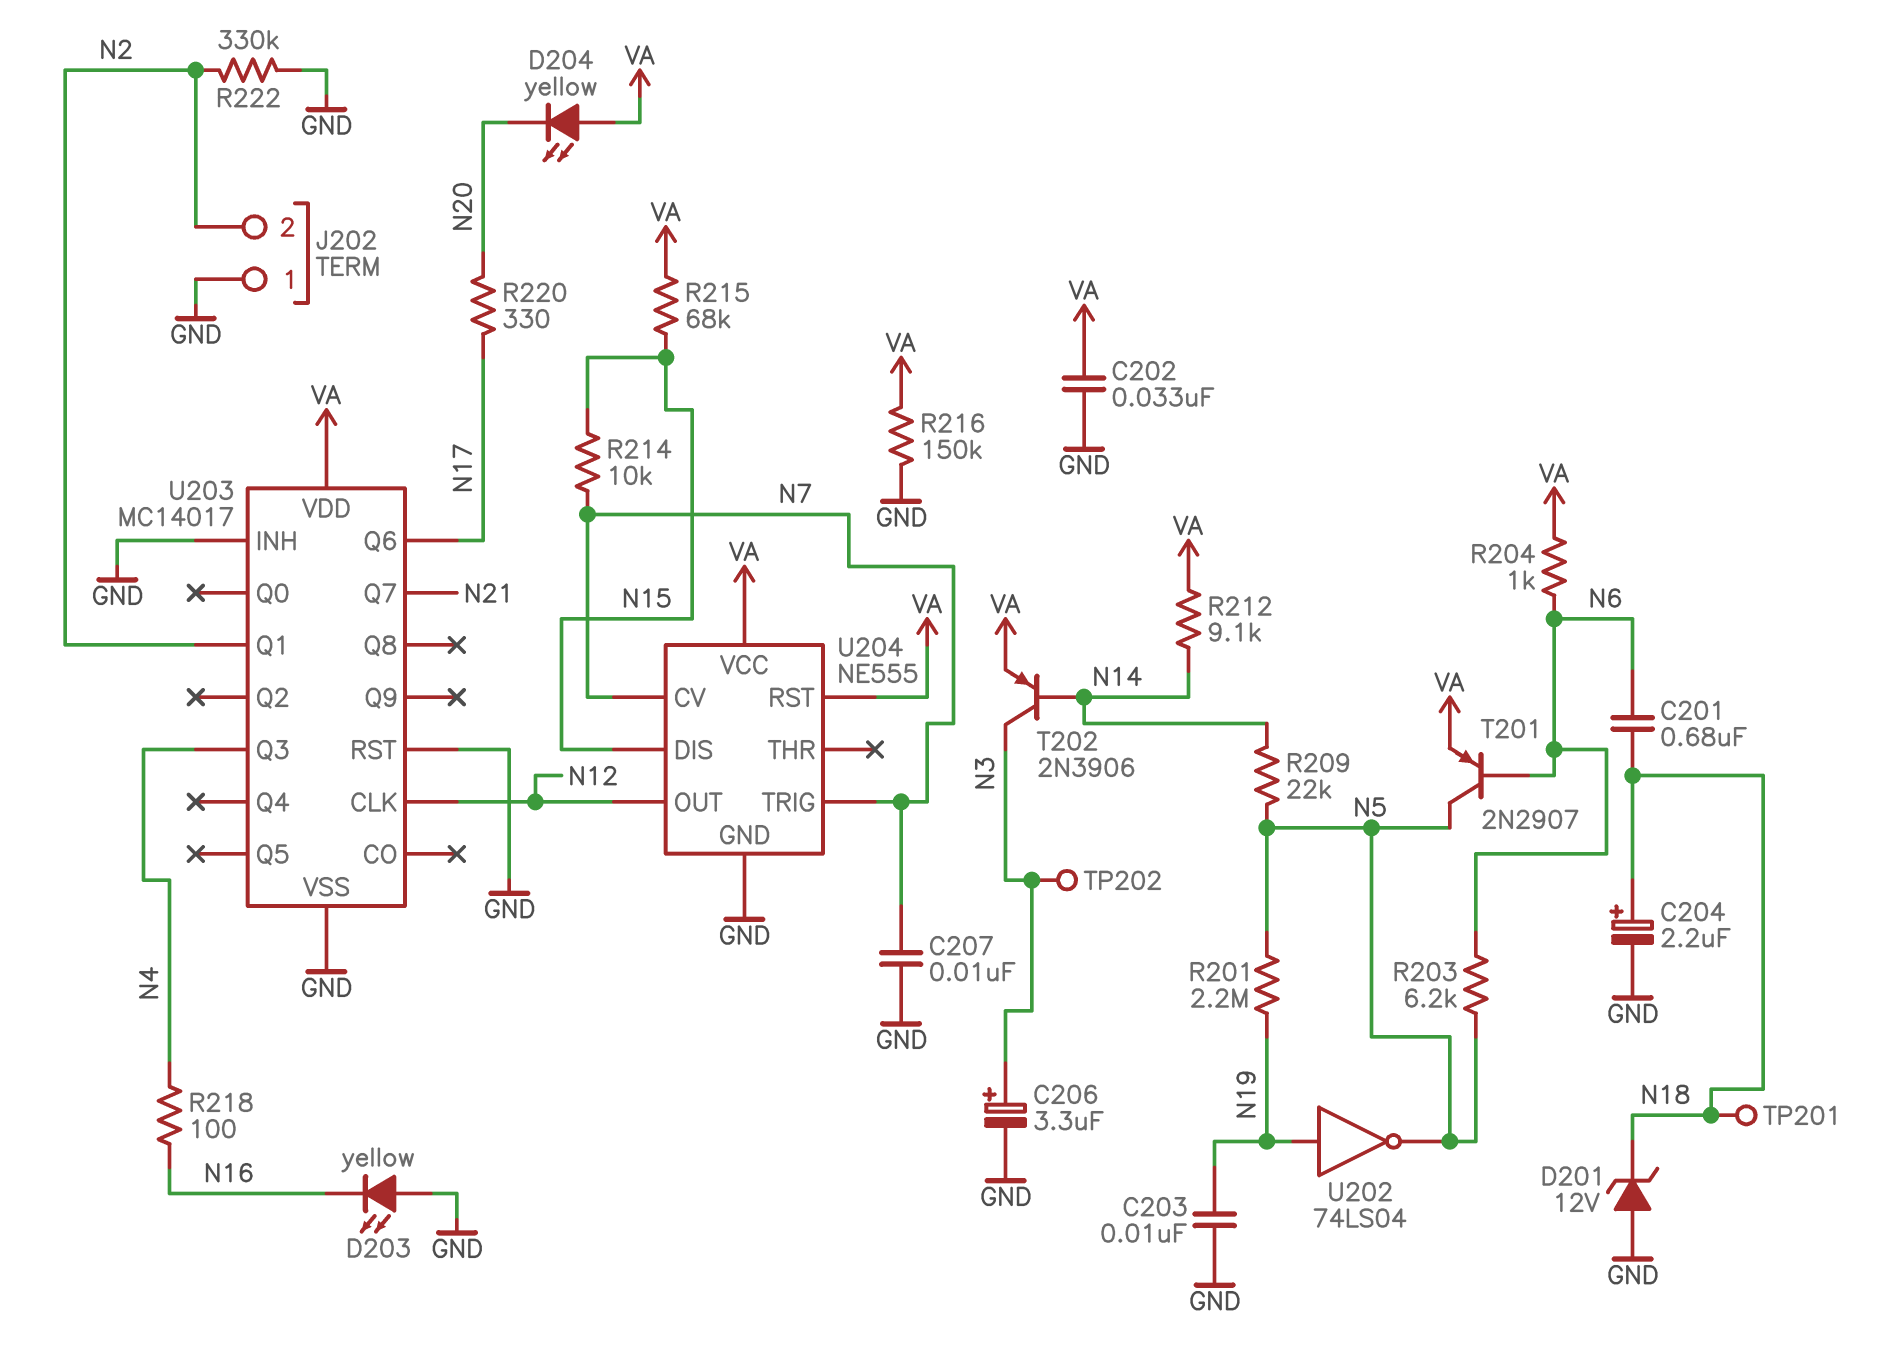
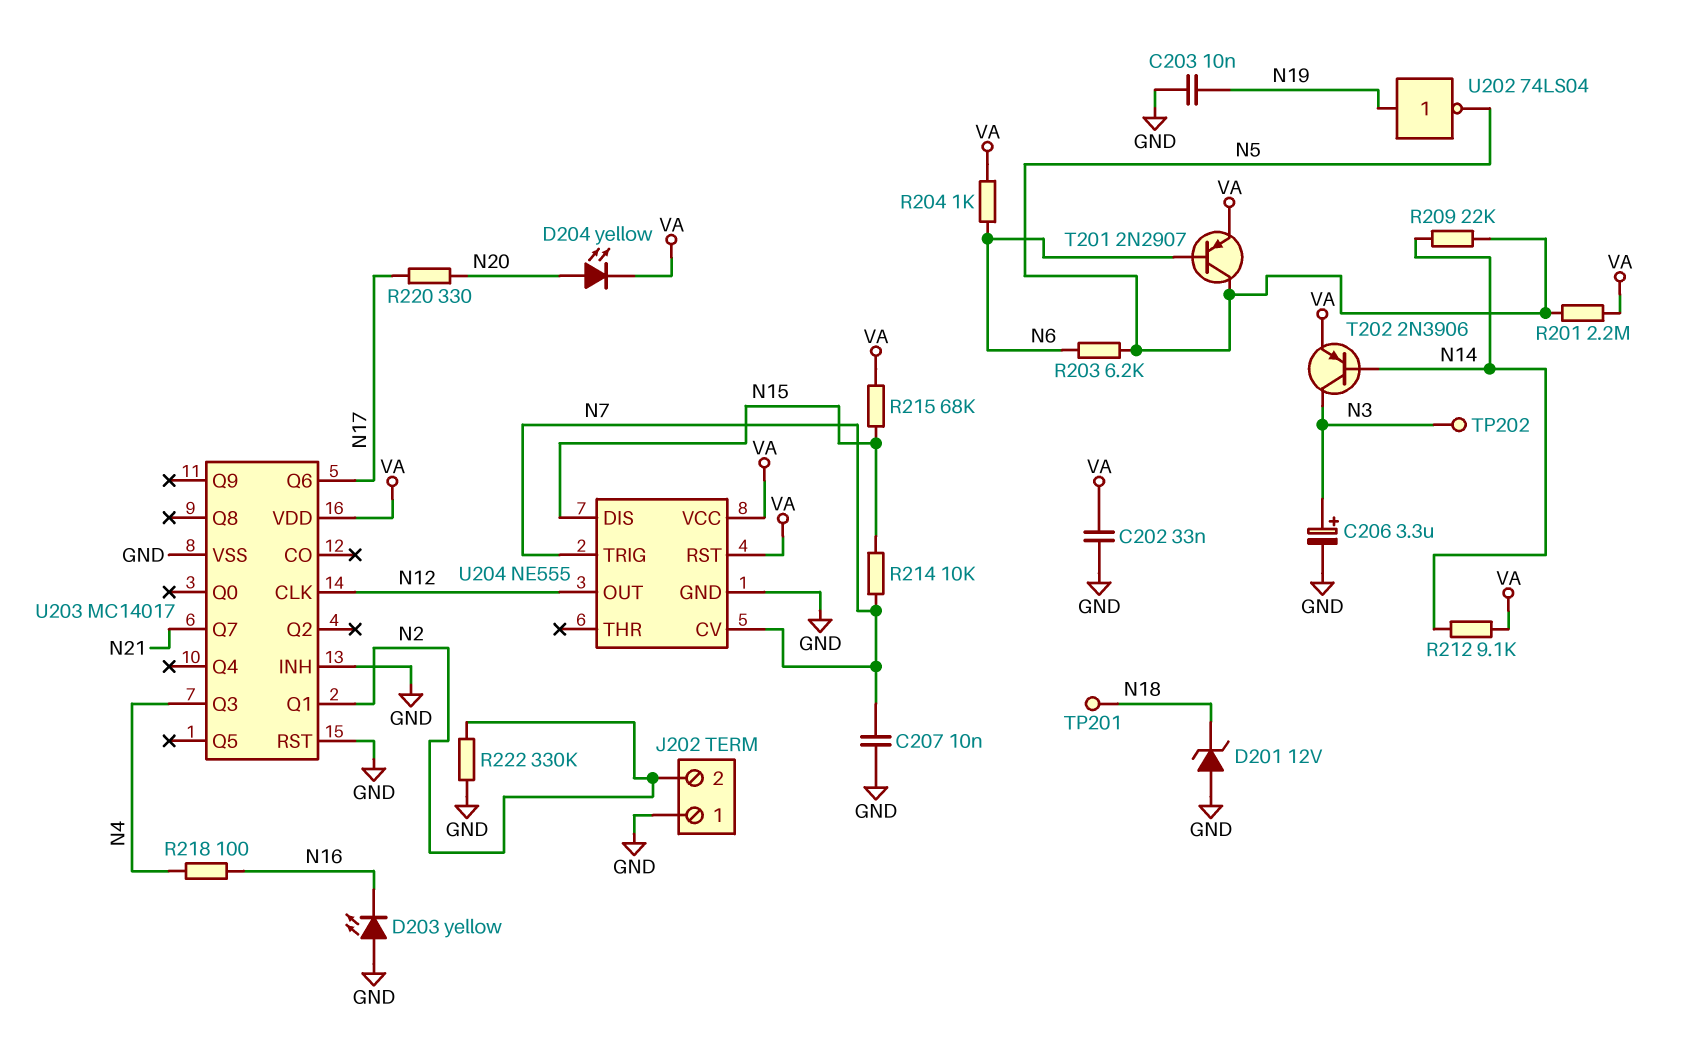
C201: 680nF (N6, N18) -> none
C204: 2.2uF (plus N18, minus GND) -> none
D204: LED yellow (A VA, K N20) -> LED yellow (A N20, K VA)
R201: 2.2M (N5, N19) -> 2.2M (N5, VA)
R216: 150k (GND, VA) -> none

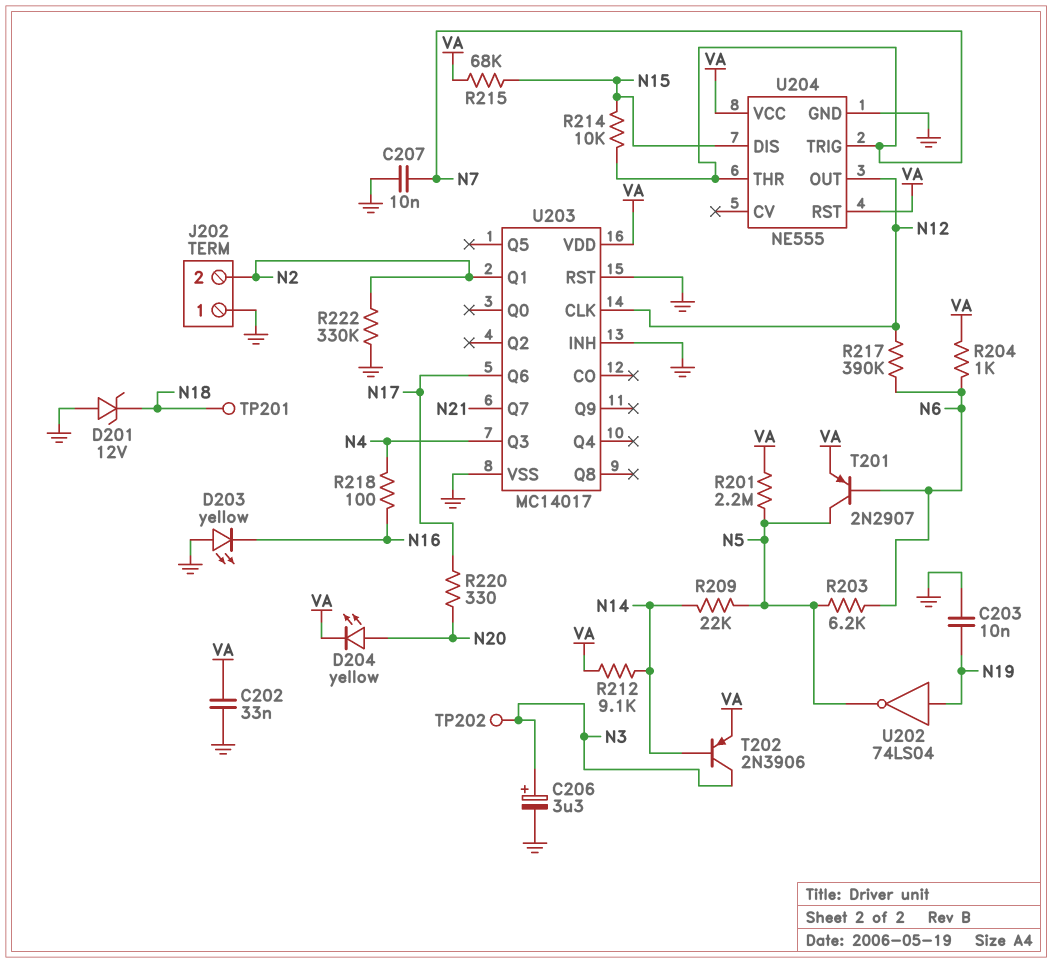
R217: none -> 390k (N6, N12)
U204 pin CV: N7 -> none
U204 pin THR: none -> N7

